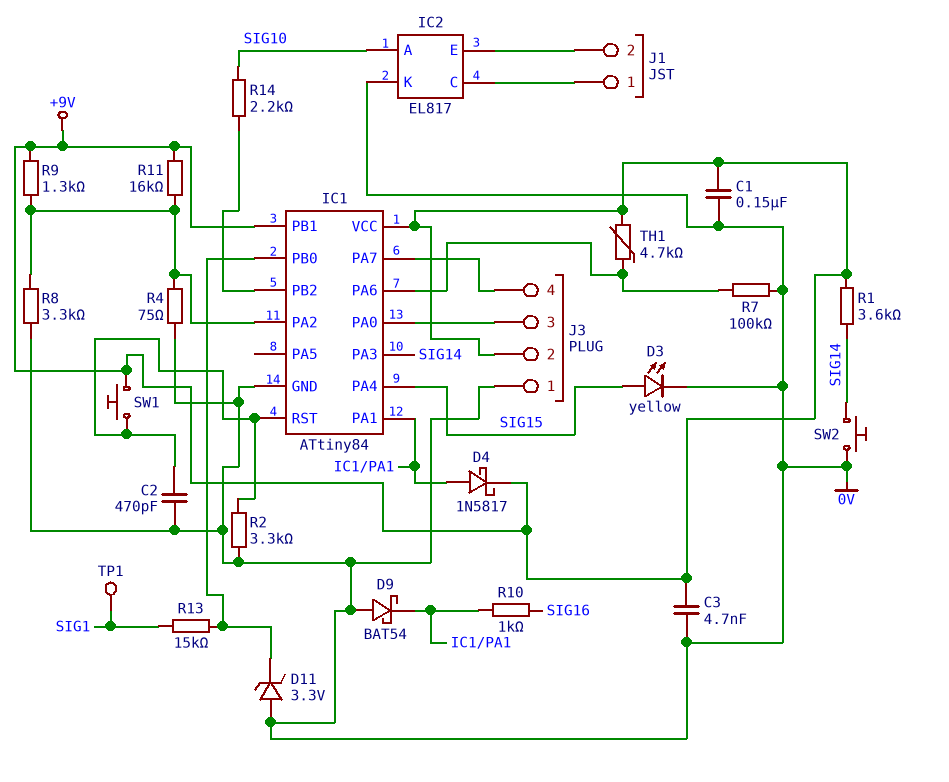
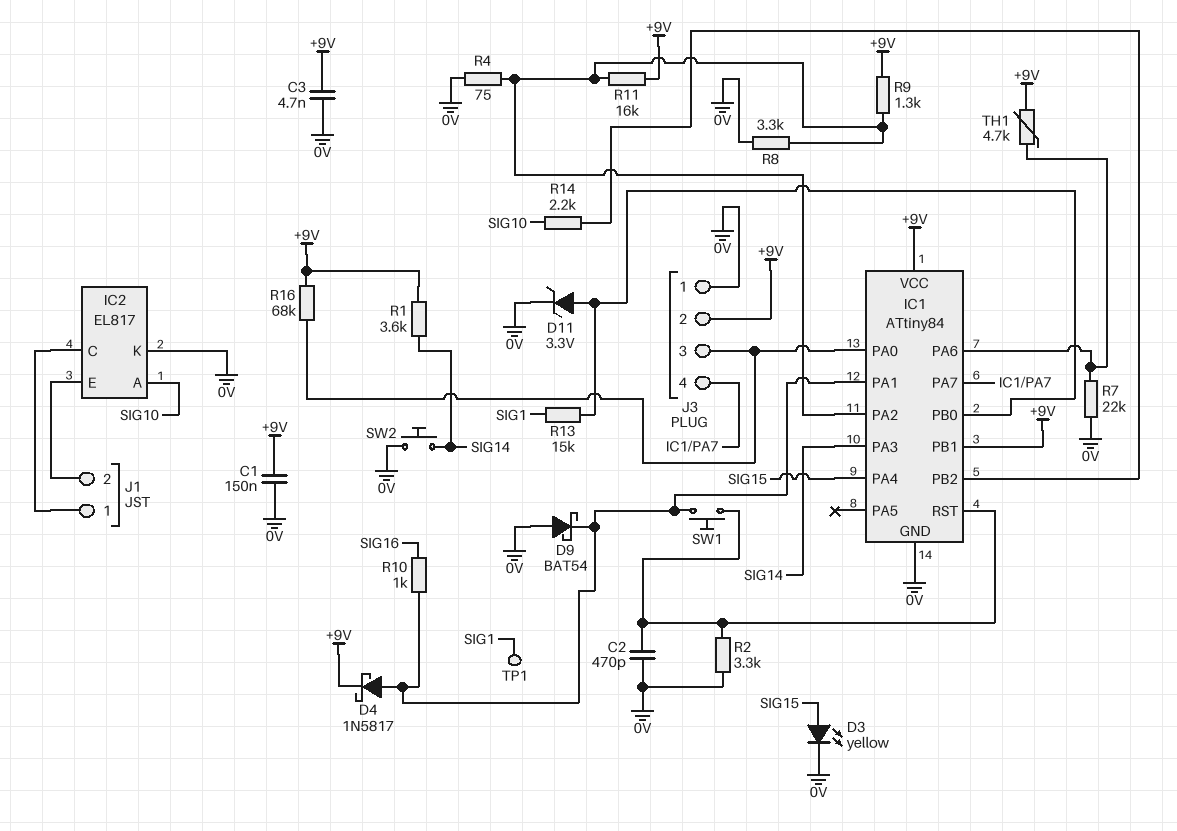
D11: zener 3.3V (A 0V, K IC1/PB0) -> zener 3.3V (A IC1/PB0, K 0V)
R7: 100k (0V, IC1/PA6) -> 22k (0V, IC1/PA6)
R16: none -> 68k (+9V, IC1/PA0)
SW1: button (+9V, IC1/RST) -> button (IC1/PA1, IC1/RST)

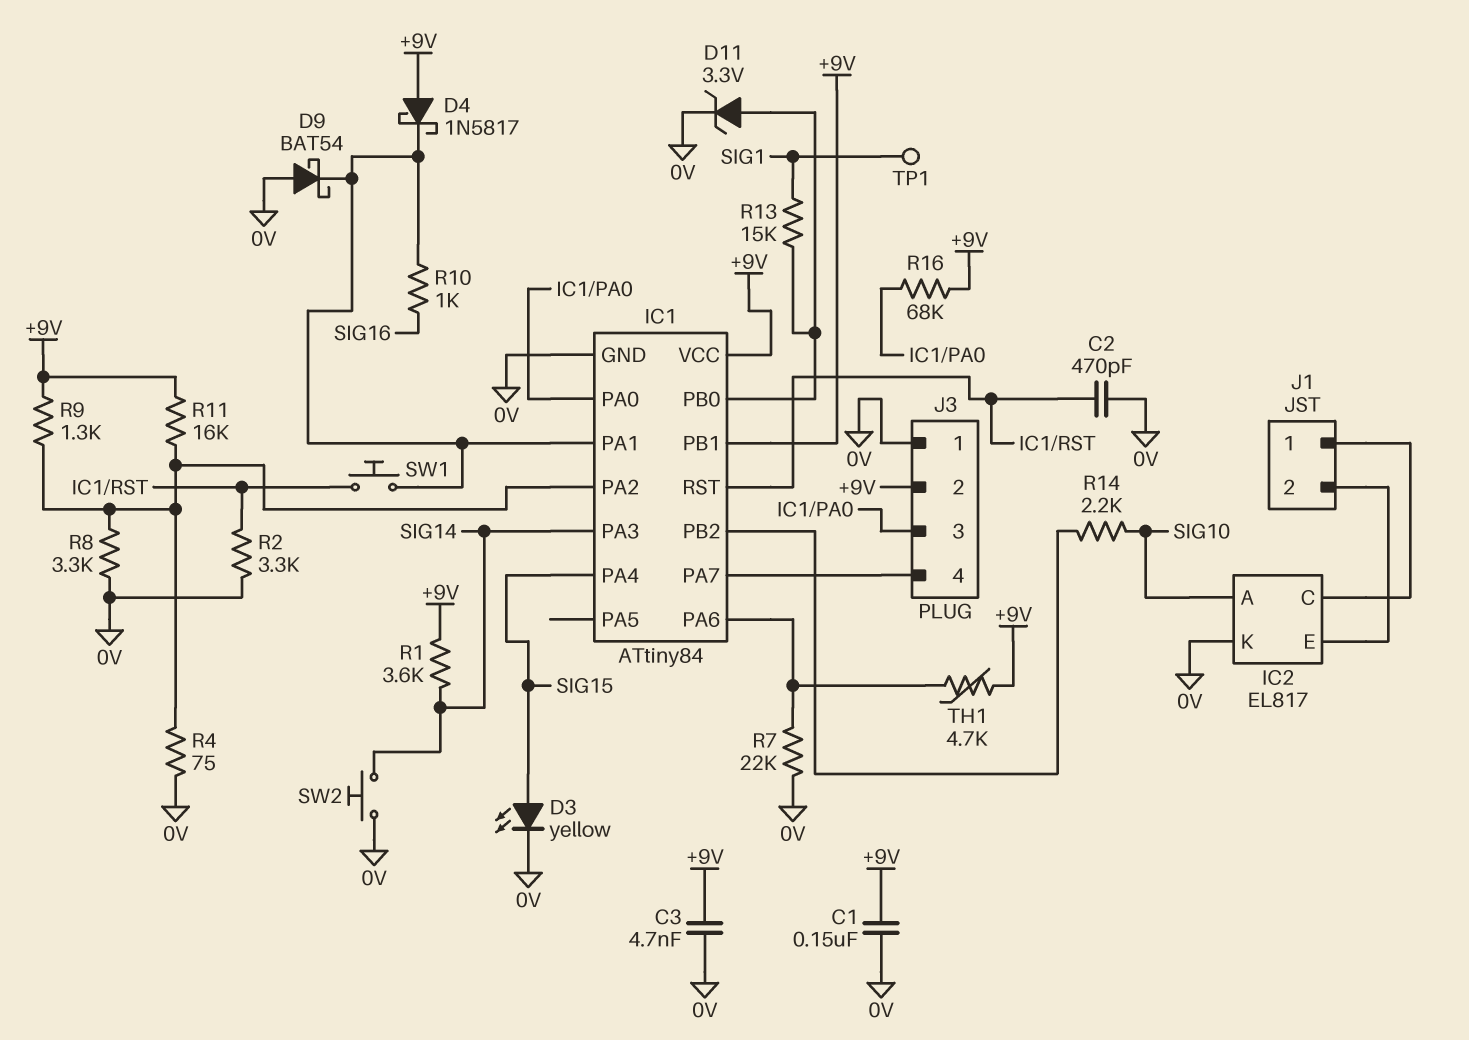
D4: schottky 1N5817 (A IC1/PA1, K +9V) -> schottky 1N5817 (A +9V, K IC1/PA1)

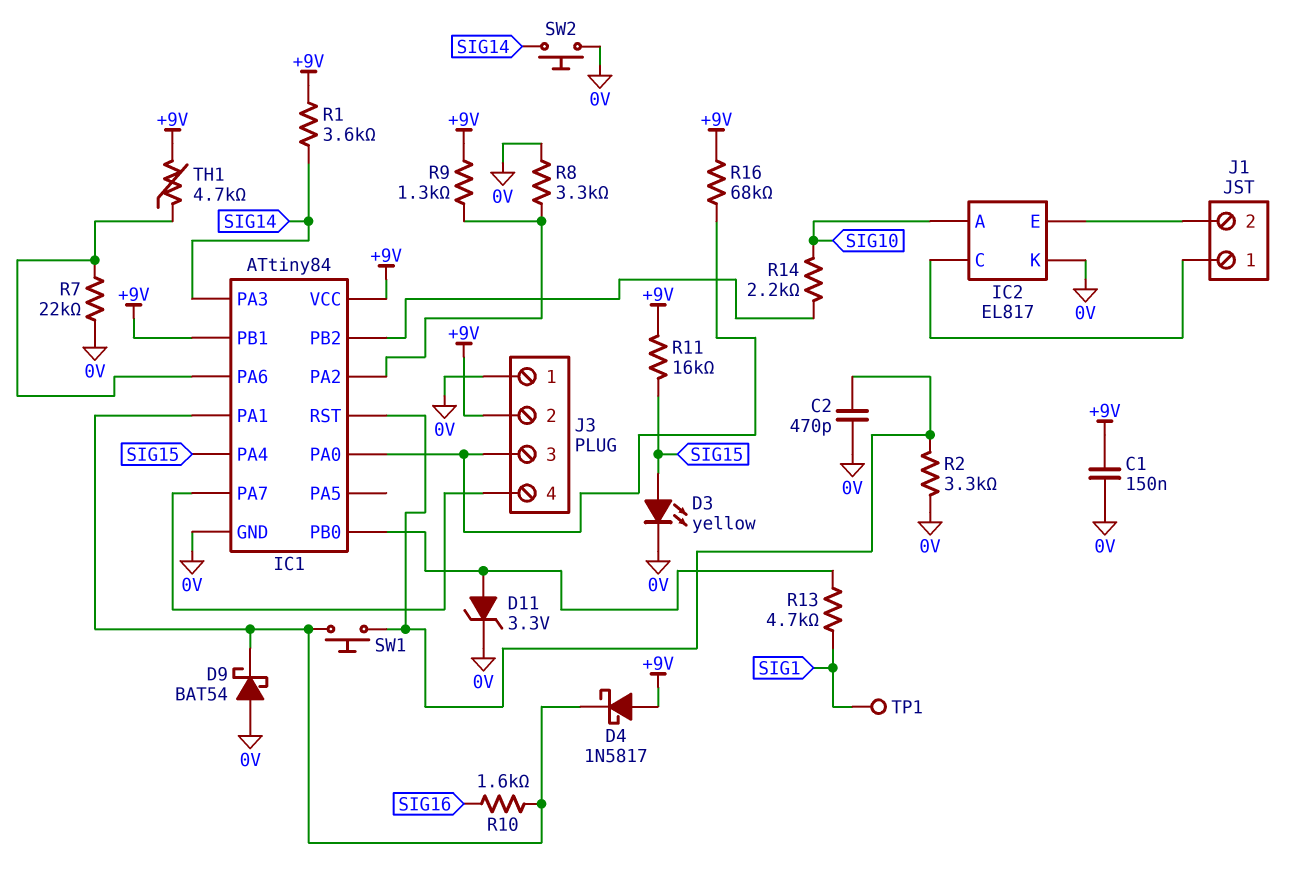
C3: 4.7nF (+9V, 0V) -> none
R4: 75 (0V, IC1/PA2) -> none
R10: 1k (IC1/PA1, SIG16) -> 1.6k (IC1/PA1, SIG16)
R11: 16k (+9V, IC1/PA2) -> 16k (+9V, SIG15)
R13: 15k (IC1/PB0, SIG1) -> 4.7k (IC1/PB0, SIG1)

